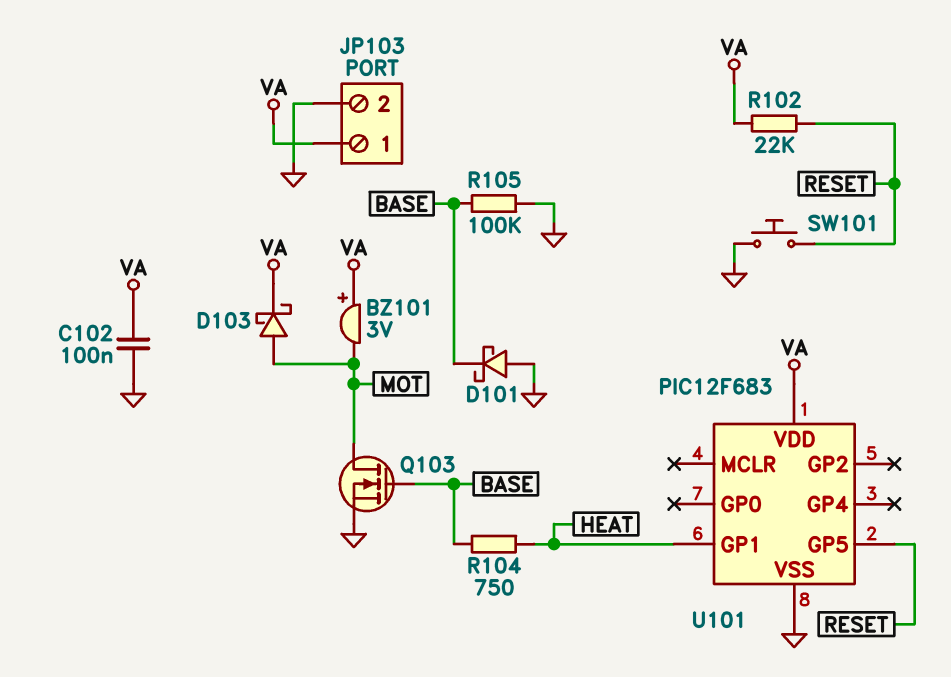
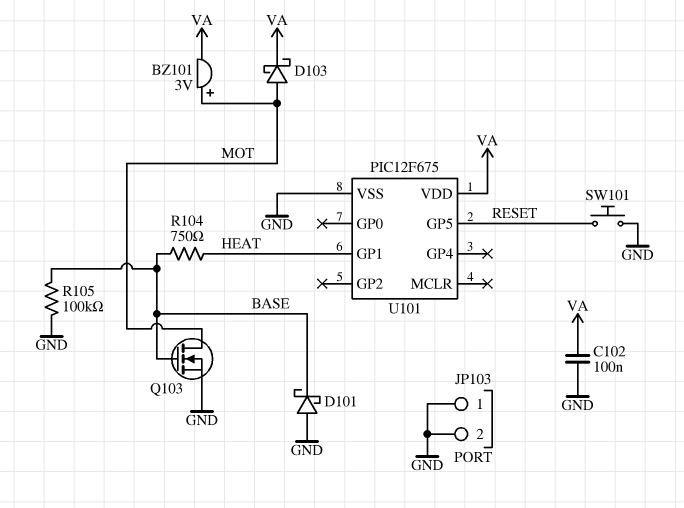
BZ101: buzzer 3V (plus VA, minus MOT) -> buzzer 3V (plus MOT, minus VA)
JP103 pin 1: VA -> GND
R102: 22k (RESET, VA) -> none
U101: PIC12F683 -> PIC12F675

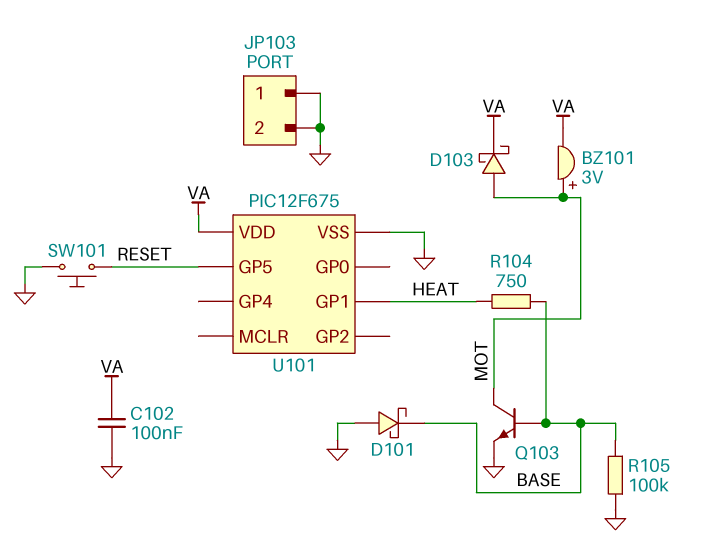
Q103: NMOS (G BASE, D MOT, S GND) -> NPN (B BASE, C MOT, E GND)

